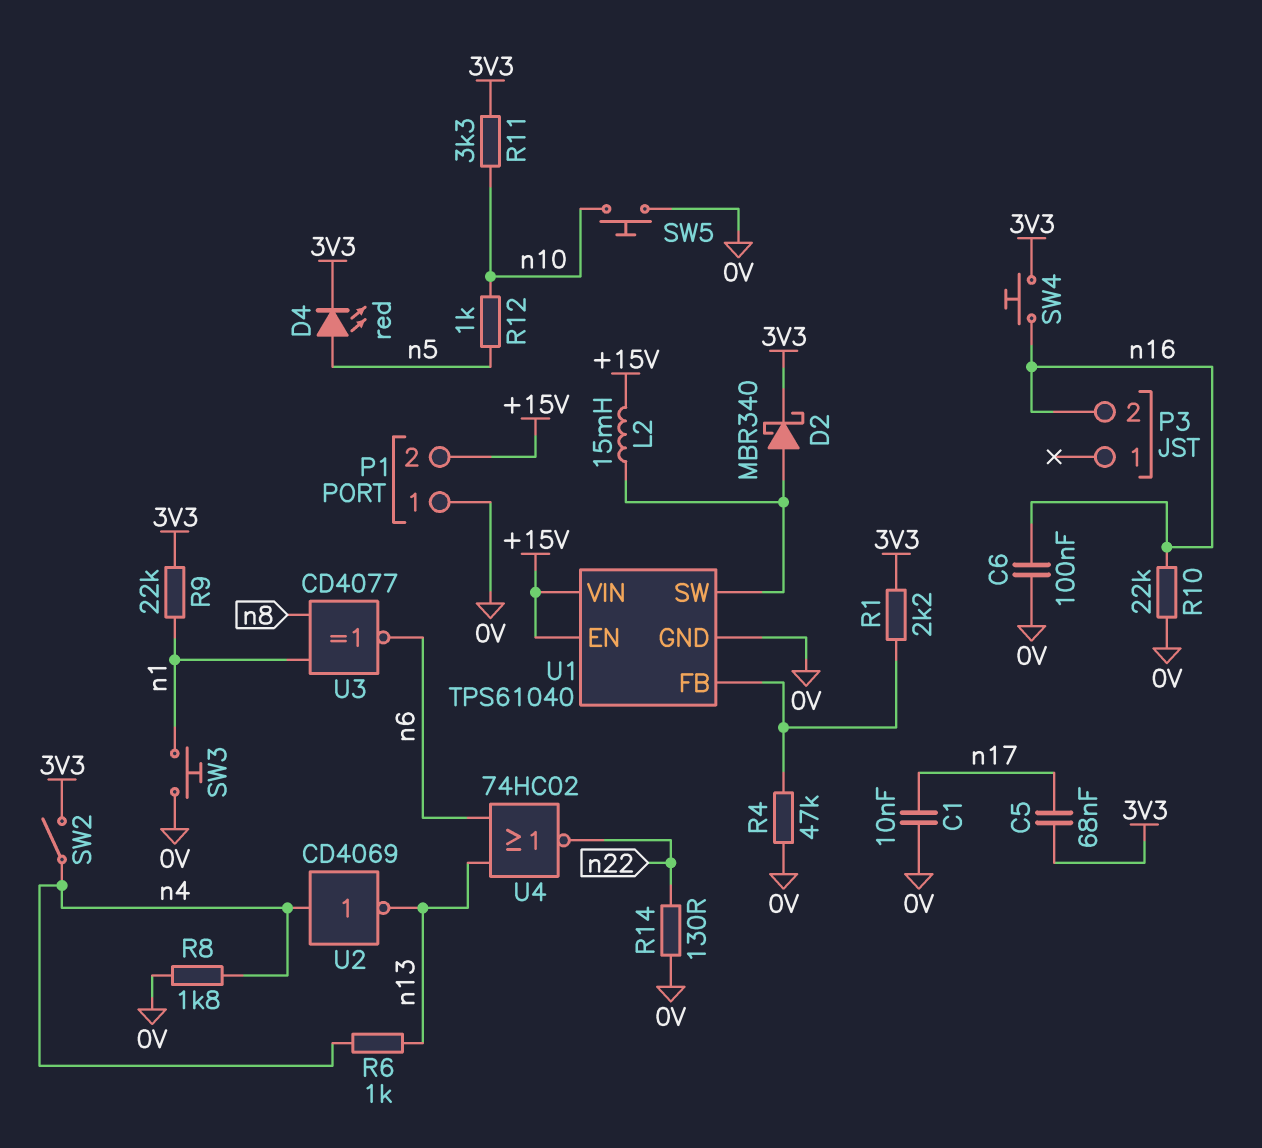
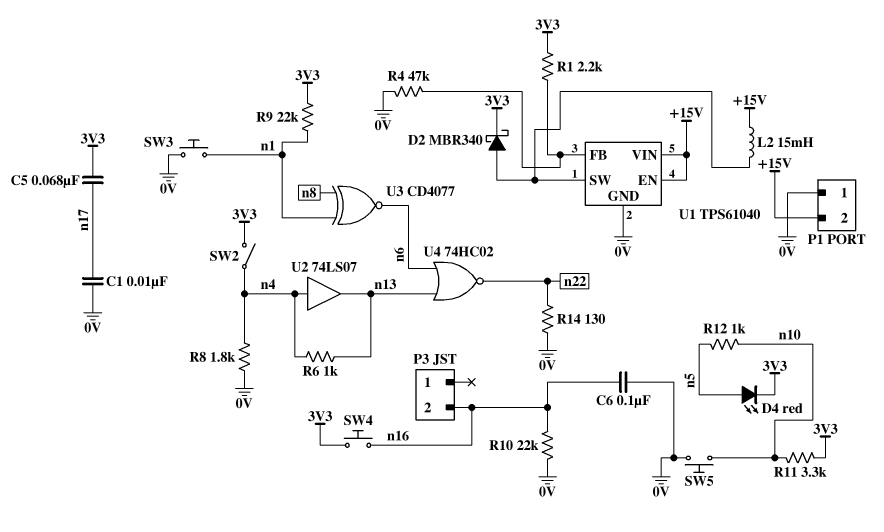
U2: NOT CD4069 (in n4, out n13) -> buffer 74LS07 (in n4, out n13)

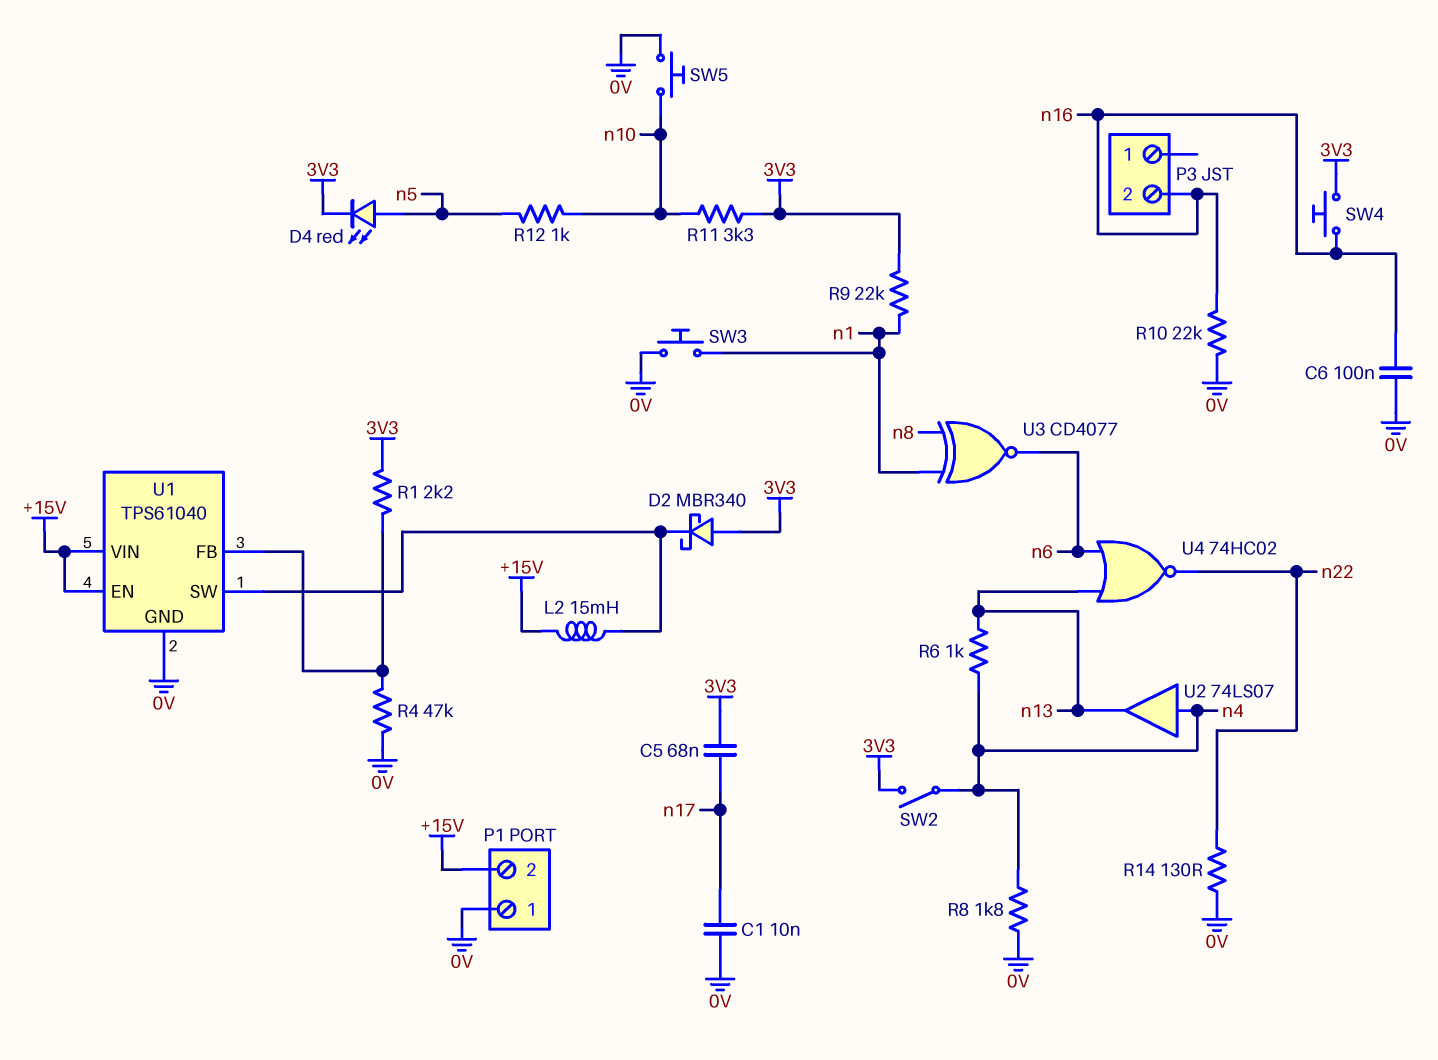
D2: schottky MBR340 (A U1/SW, K 3V3) -> schottky MBR340 (A 3V3, K U1/SW)

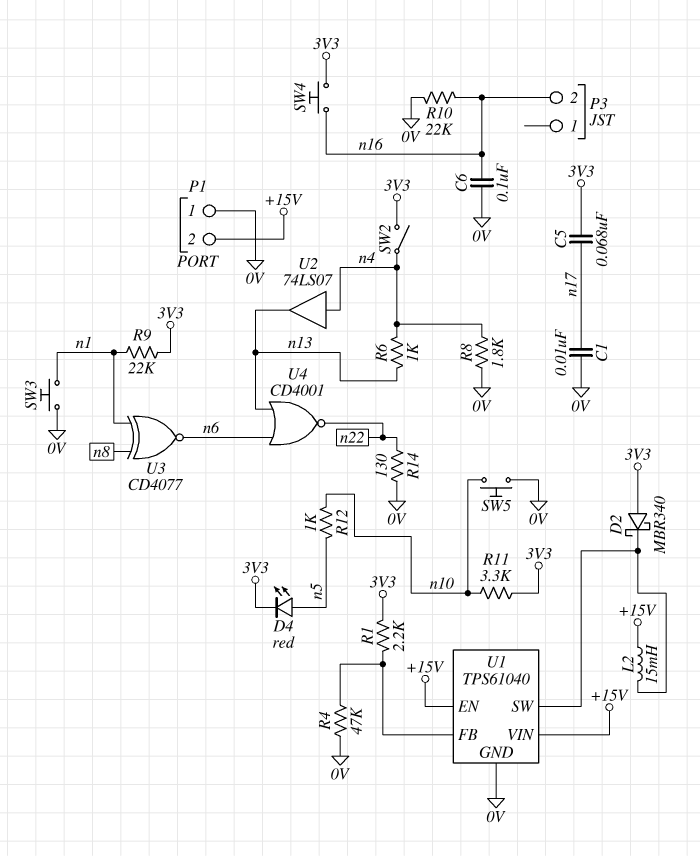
U4: NOR 74HC02 (in n6, in n13, out n22) -> NOR CD4001 (in n6, in n13, out n22)

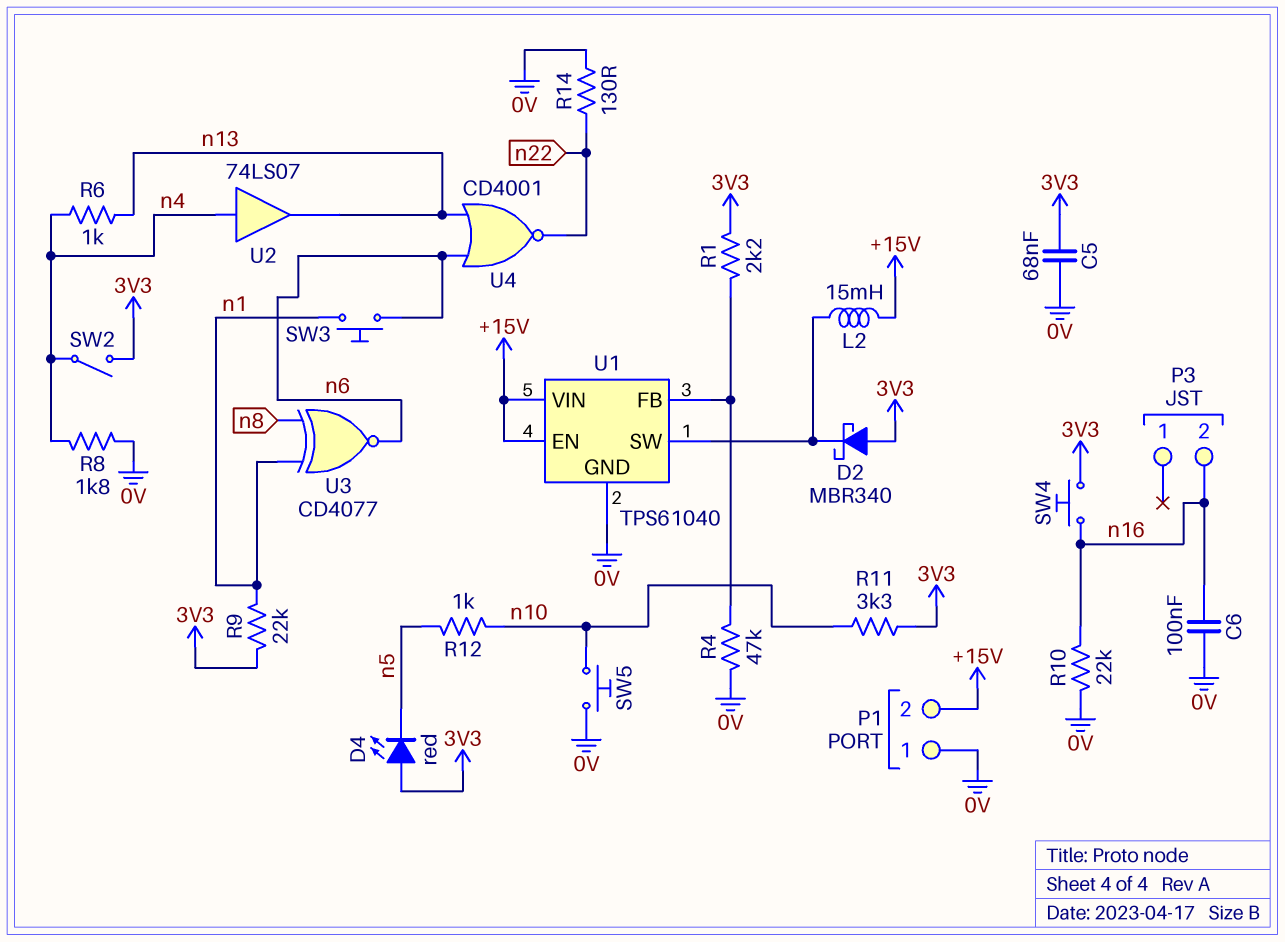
C1: 10nF (0V, n17) -> none
C5: 68nF (3V3, n17) -> 68nF (0V, 3V3)
D4: LED red (A n5, K 3V3) -> LED red (A 3V3, K n5)
SW3: button (0V, n1) -> button (n1, n6)

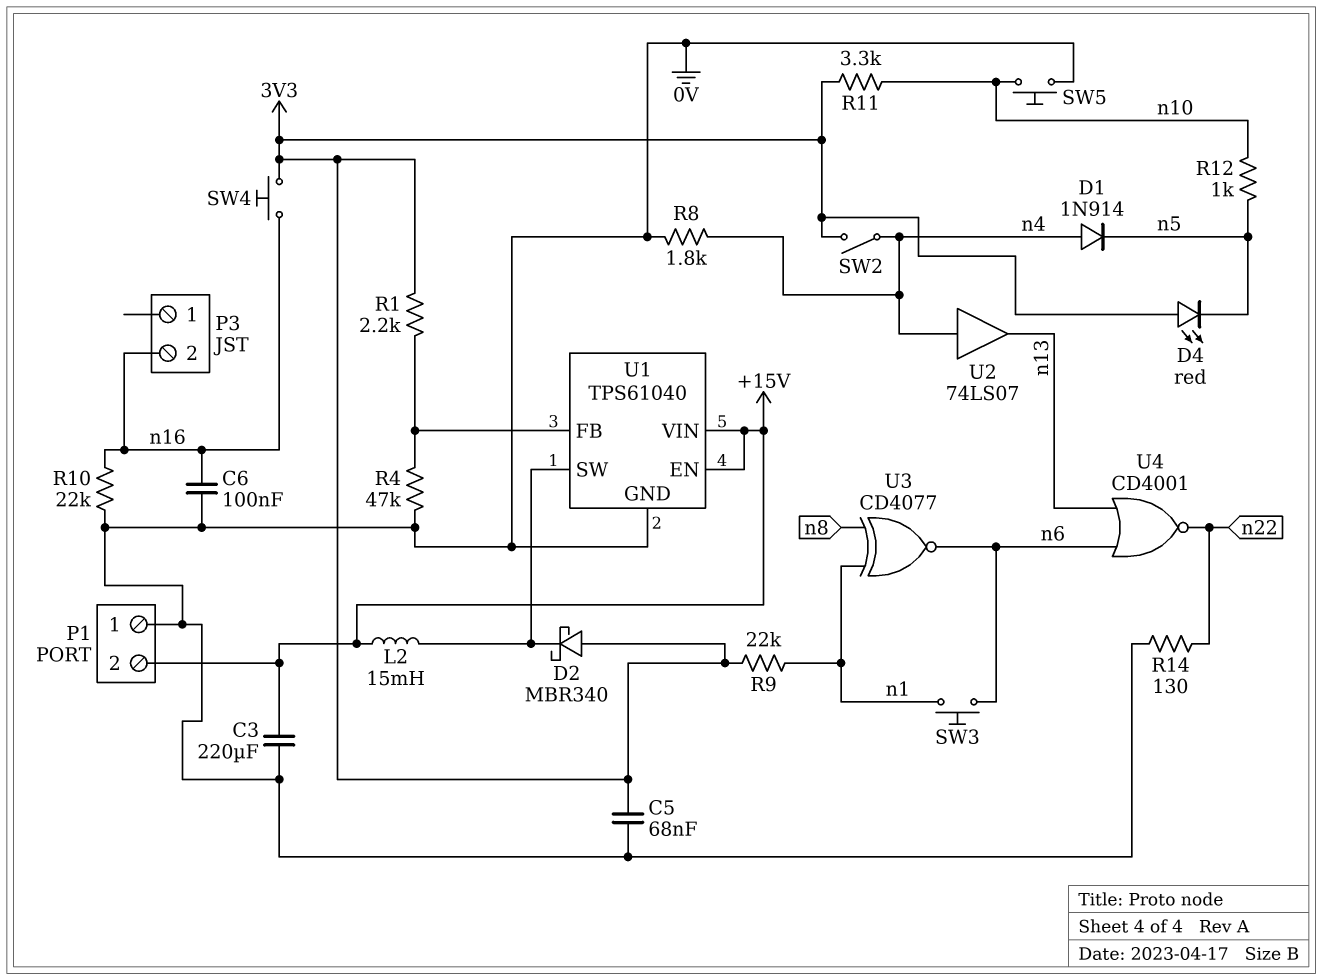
C3: none -> 220uF (+15V, 0V)
D1: none -> diode 1N914 (A n4, K n5)
R6: 1k (n4, n13) -> none

